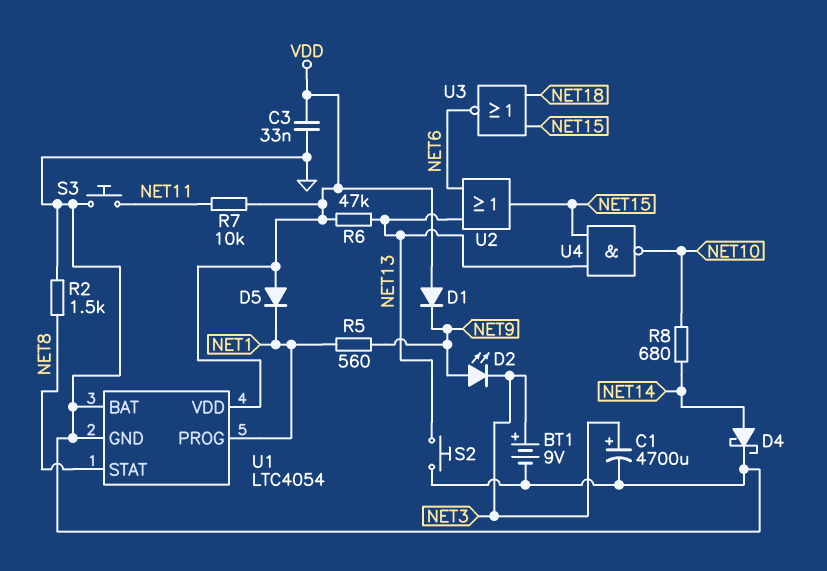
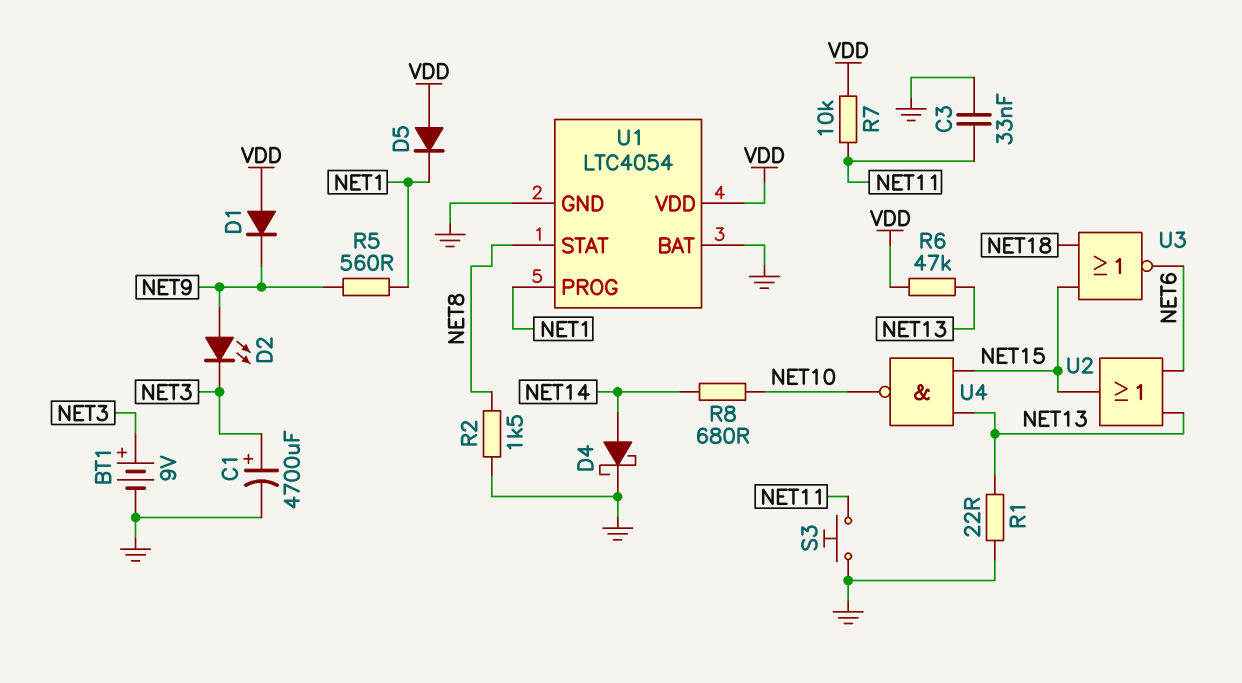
C3: 33nF (GND, VDD) -> 33nF (GND, NET11)
R1: none -> 22 (GND, NET13)
S2: button (GND, NET13) -> none

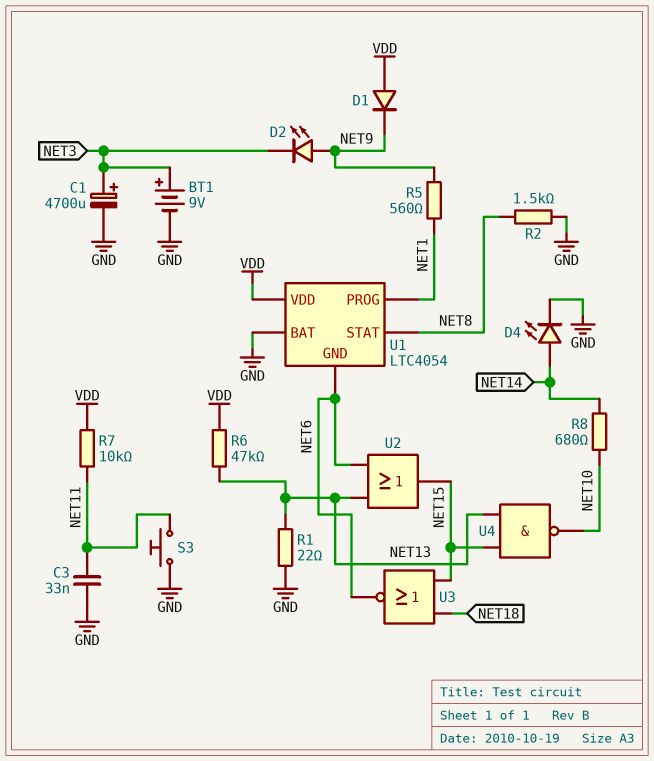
D4: schottky (A NET14, K GND) -> LED (A NET14, K GND)
D5: diode (A VDD, K NET1) -> none
U1 pin GND: GND -> NET6

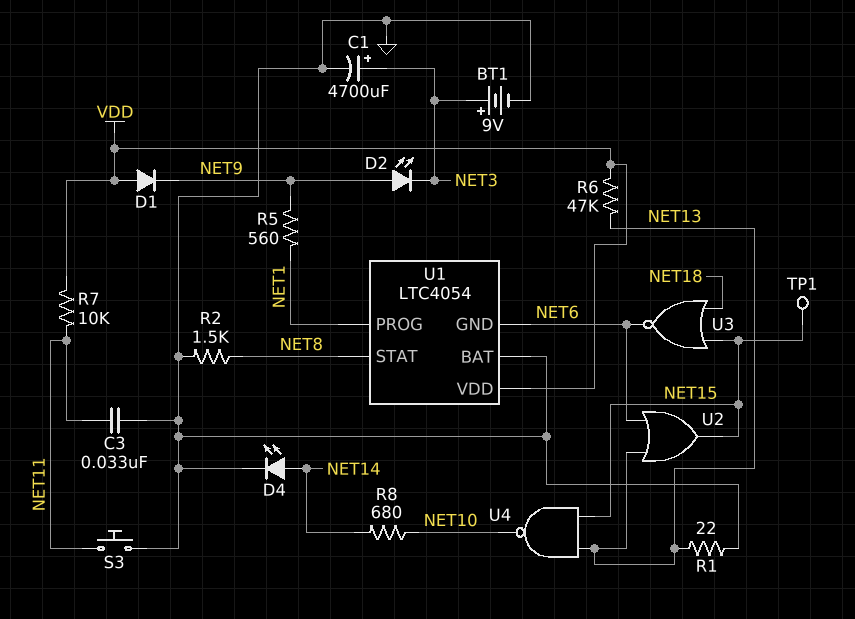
TP1: none -> test point (NET15)

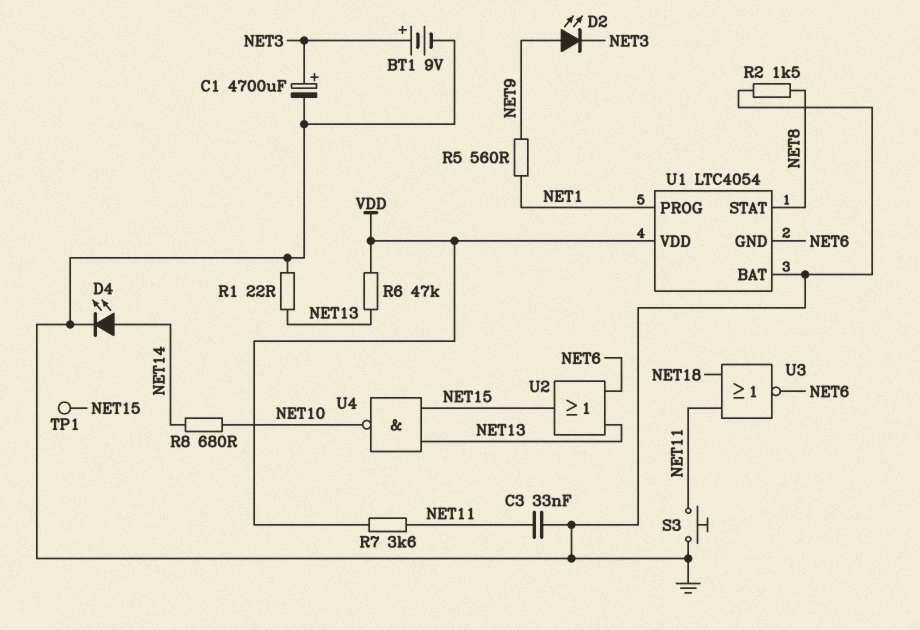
D1: diode (A VDD, K NET9) -> none
R7: 10k (NET11, VDD) -> 3.6k (NET11, VDD)
U3: NOR (in NET15, in NET18, out NET6) -> NOR (in NET11, in NET18, out NET6)

